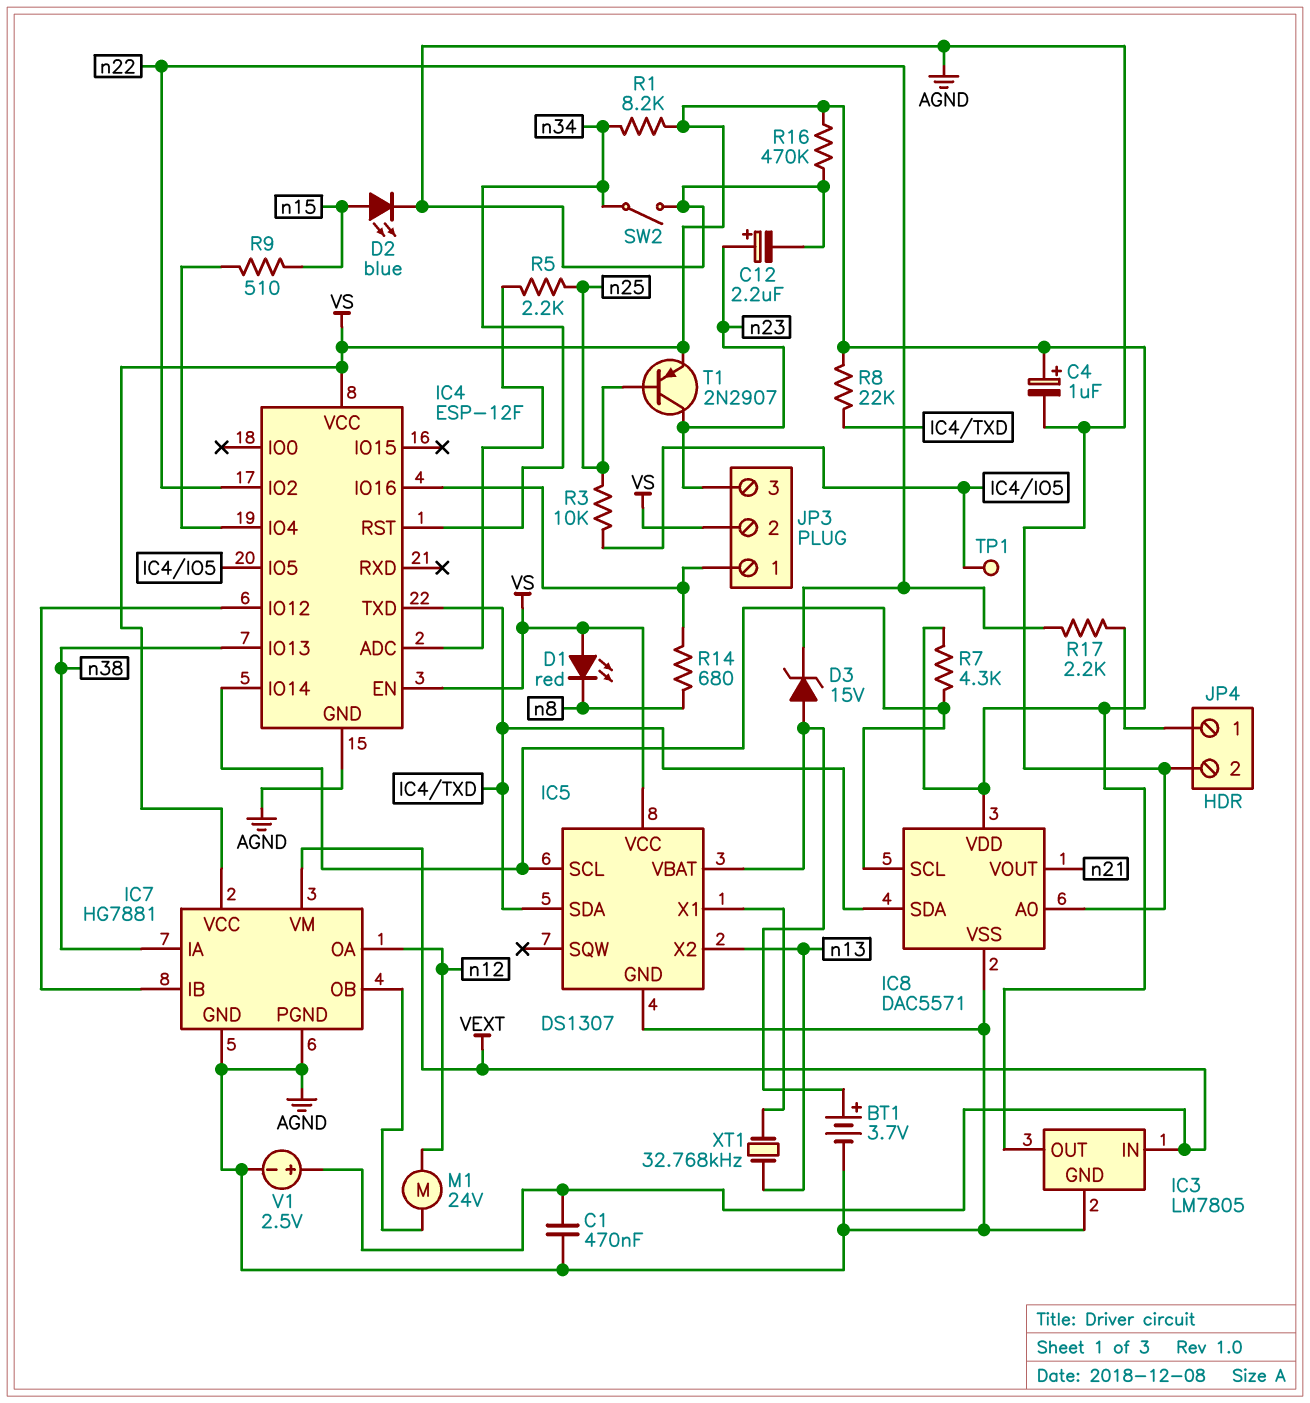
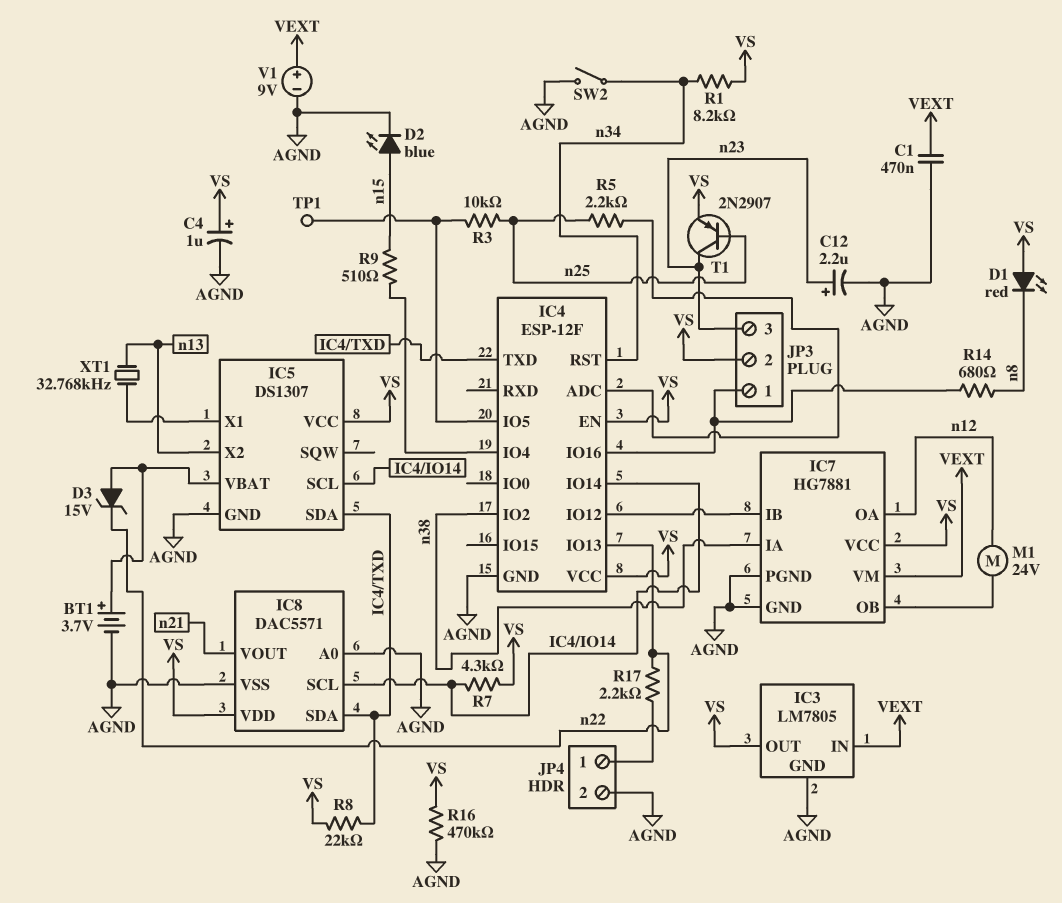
IC4 pin IO2: n22 -> n38
IC4 pin IO13: n38 -> n22
V1: 2.5V (plus VEXT, minus AGND) -> 9V (plus VEXT, minus AGND)

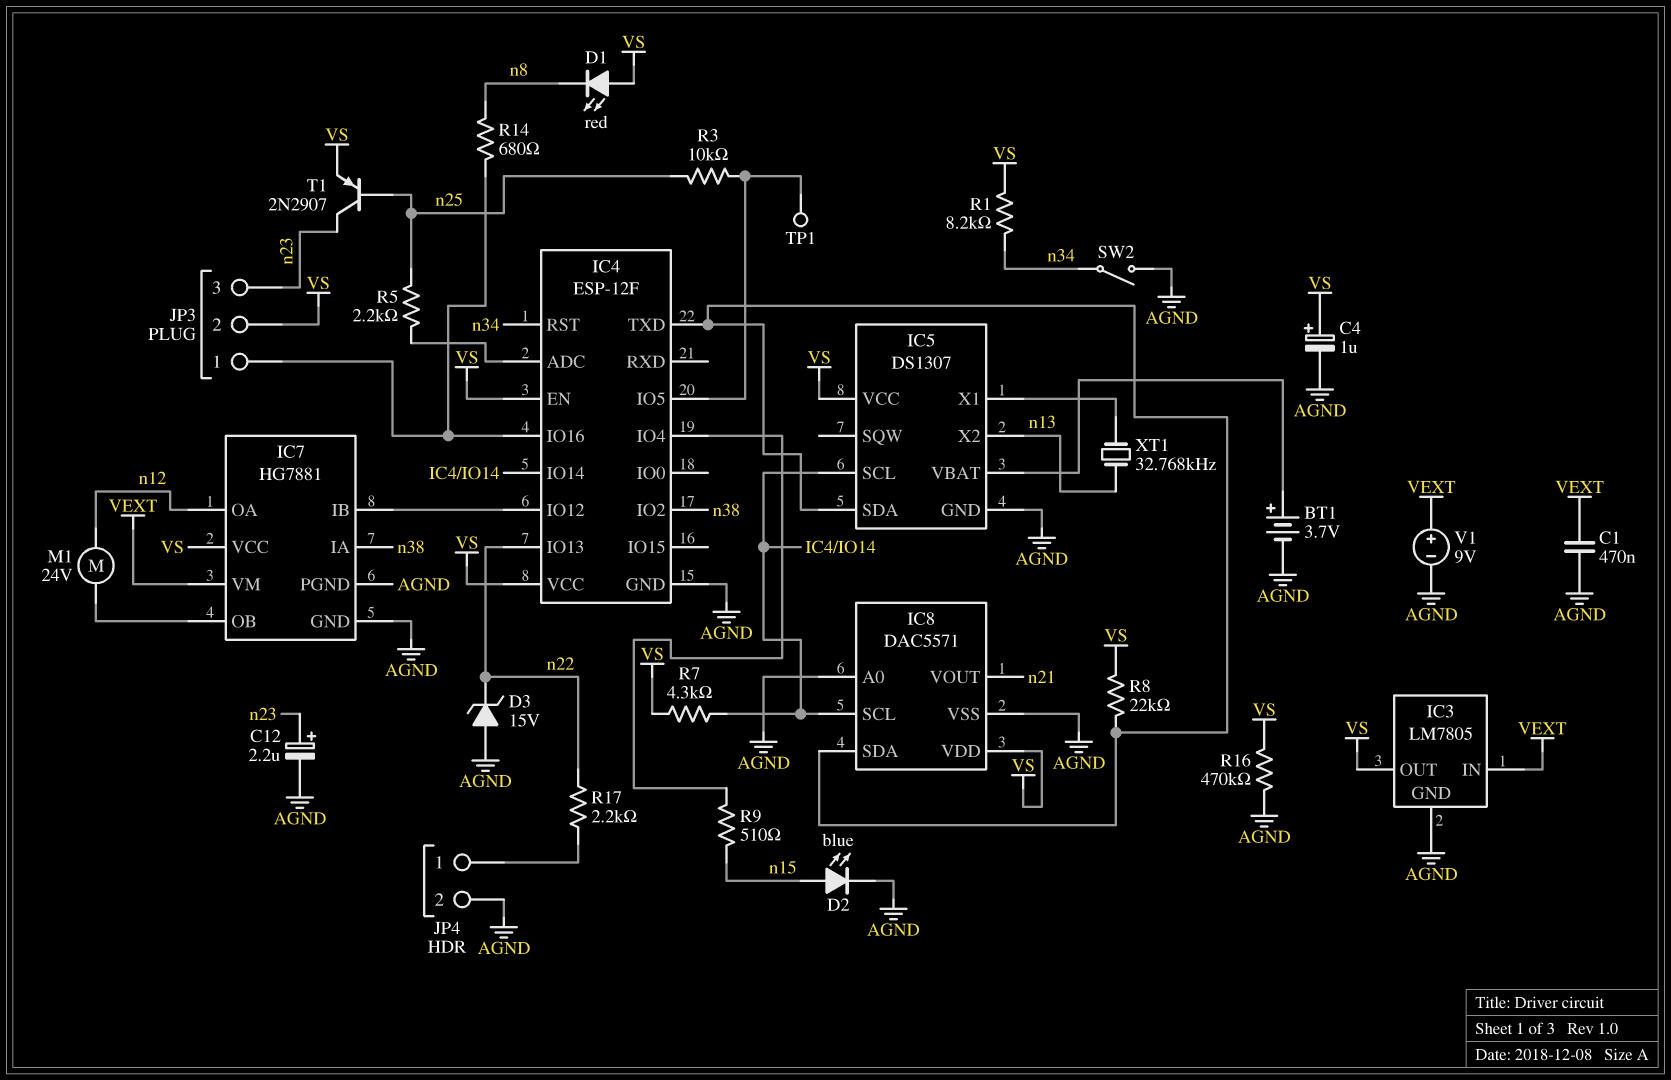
D3: zener 15V (A IC5/VBAT, K n22) -> zener 15V (A AGND, K n22)

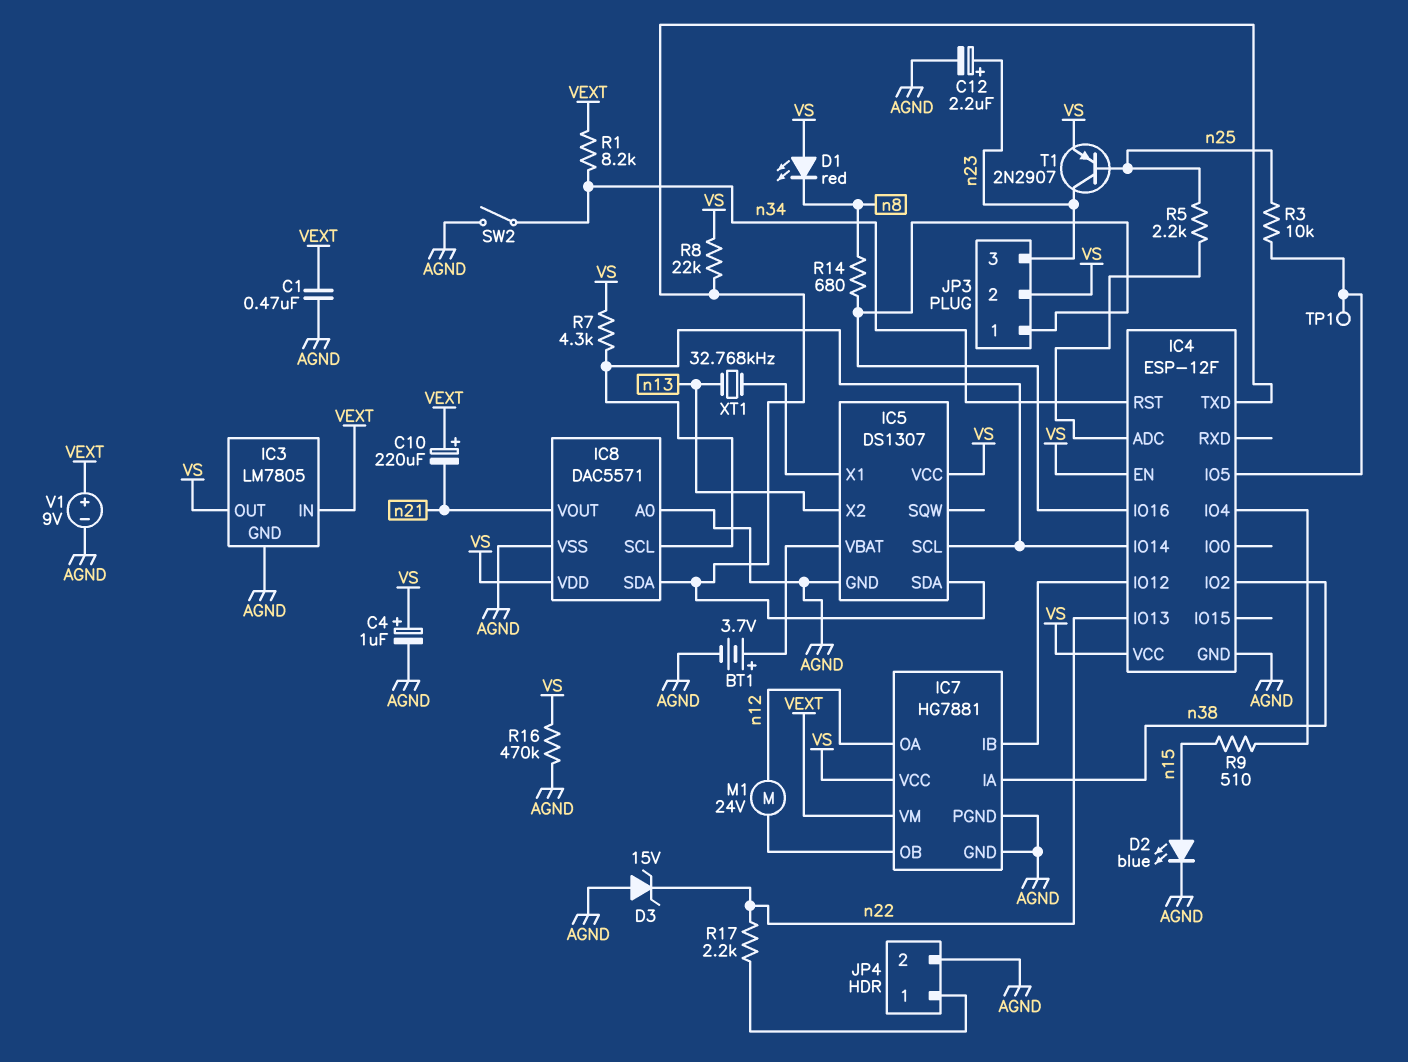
C10: none -> 220uF (plus VEXT, minus n21)
R1: 8.2k (VS, n34) -> 8.2k (VEXT, n34)

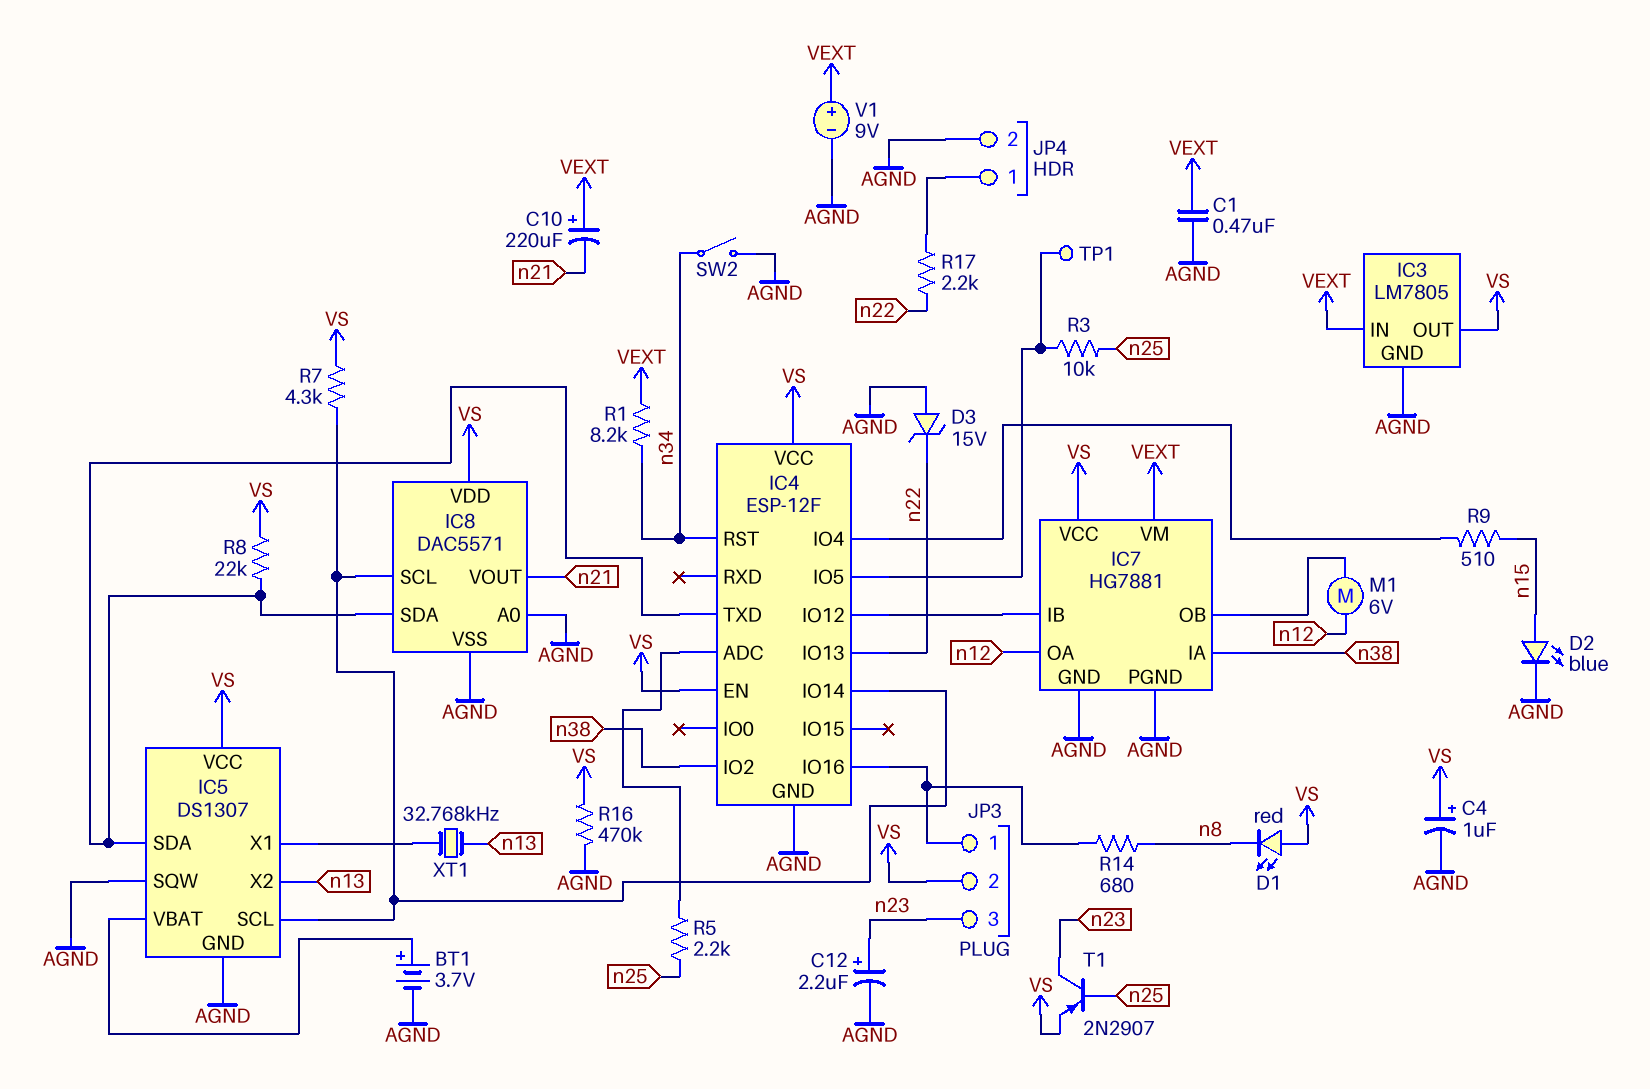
IC5 pin SQW: none -> AGND
M1: motor 24V (IC7/OB, n12) -> motor 6V (IC7/OB, n12)

